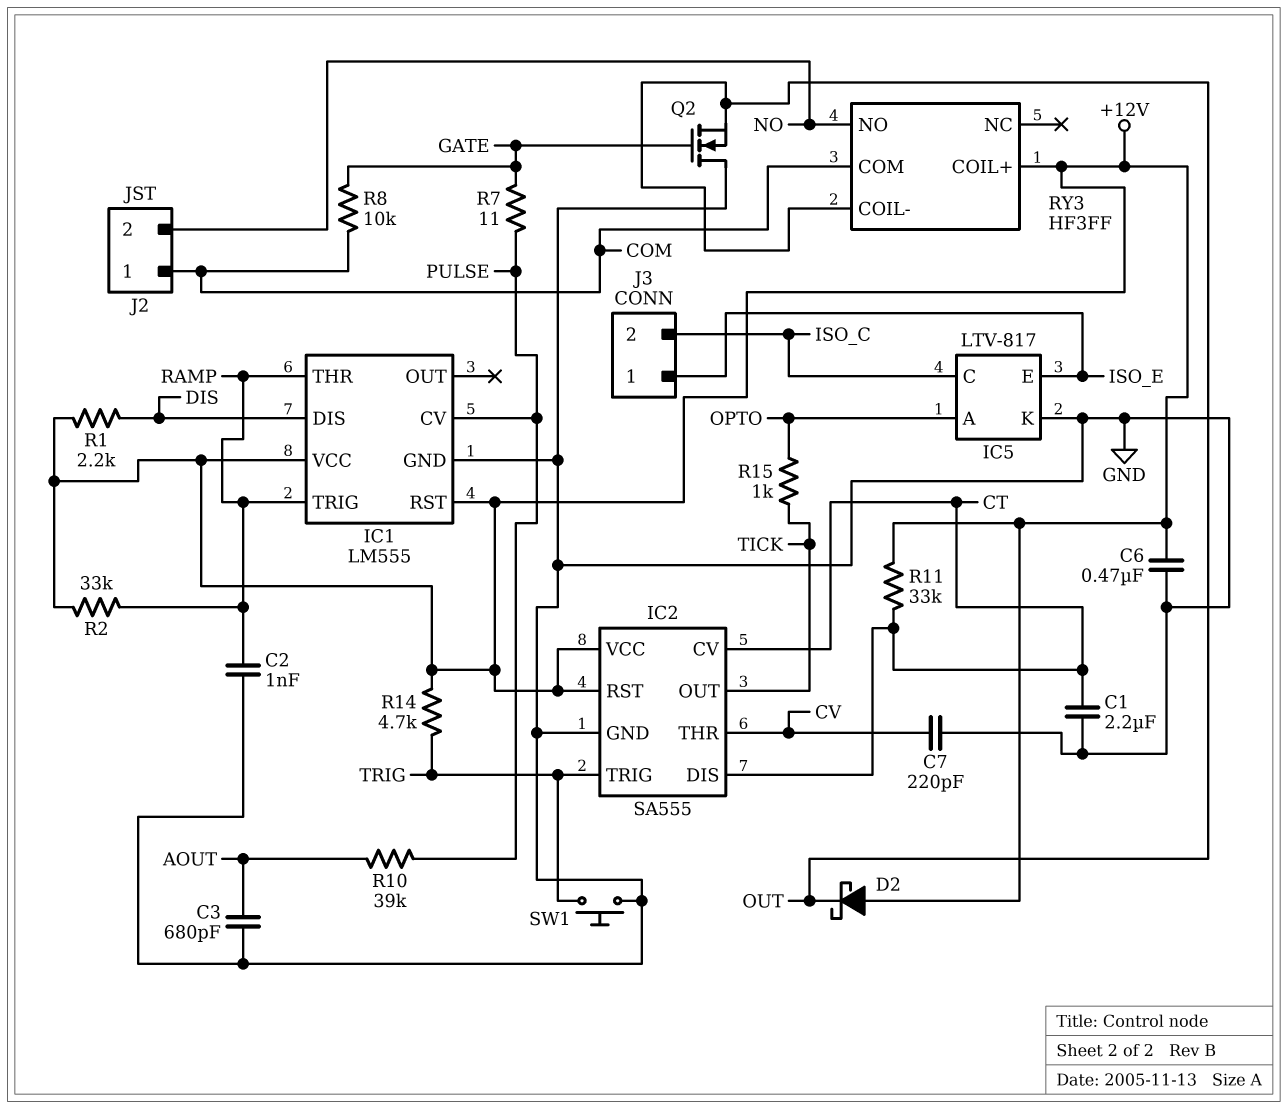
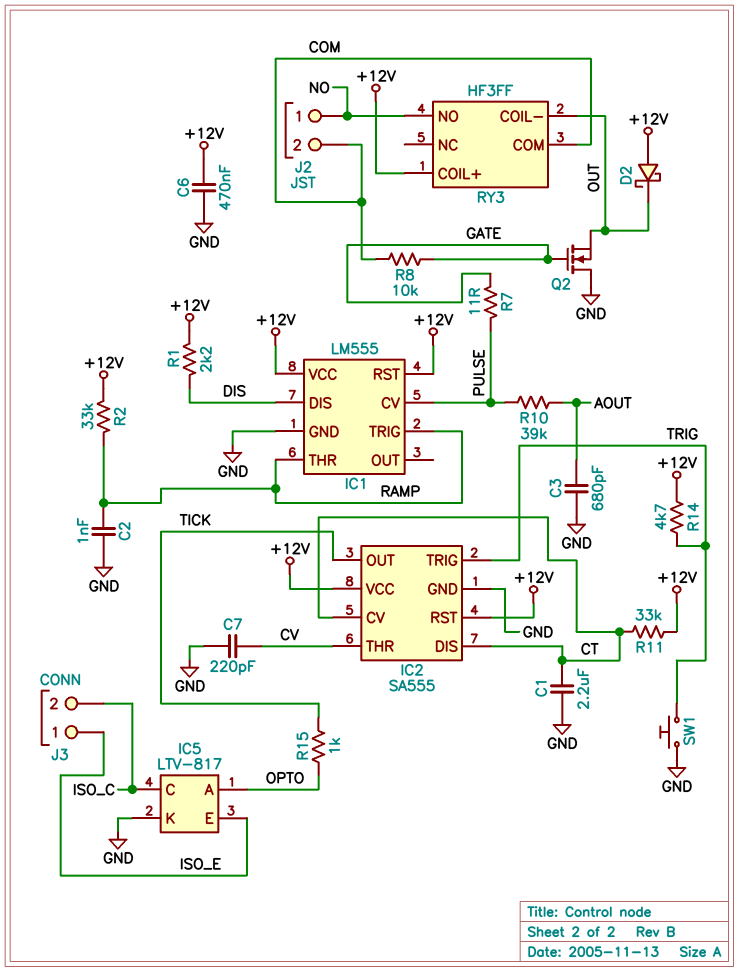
J2 pin 1: COM -> NO
J2 pin 2: NO -> COM

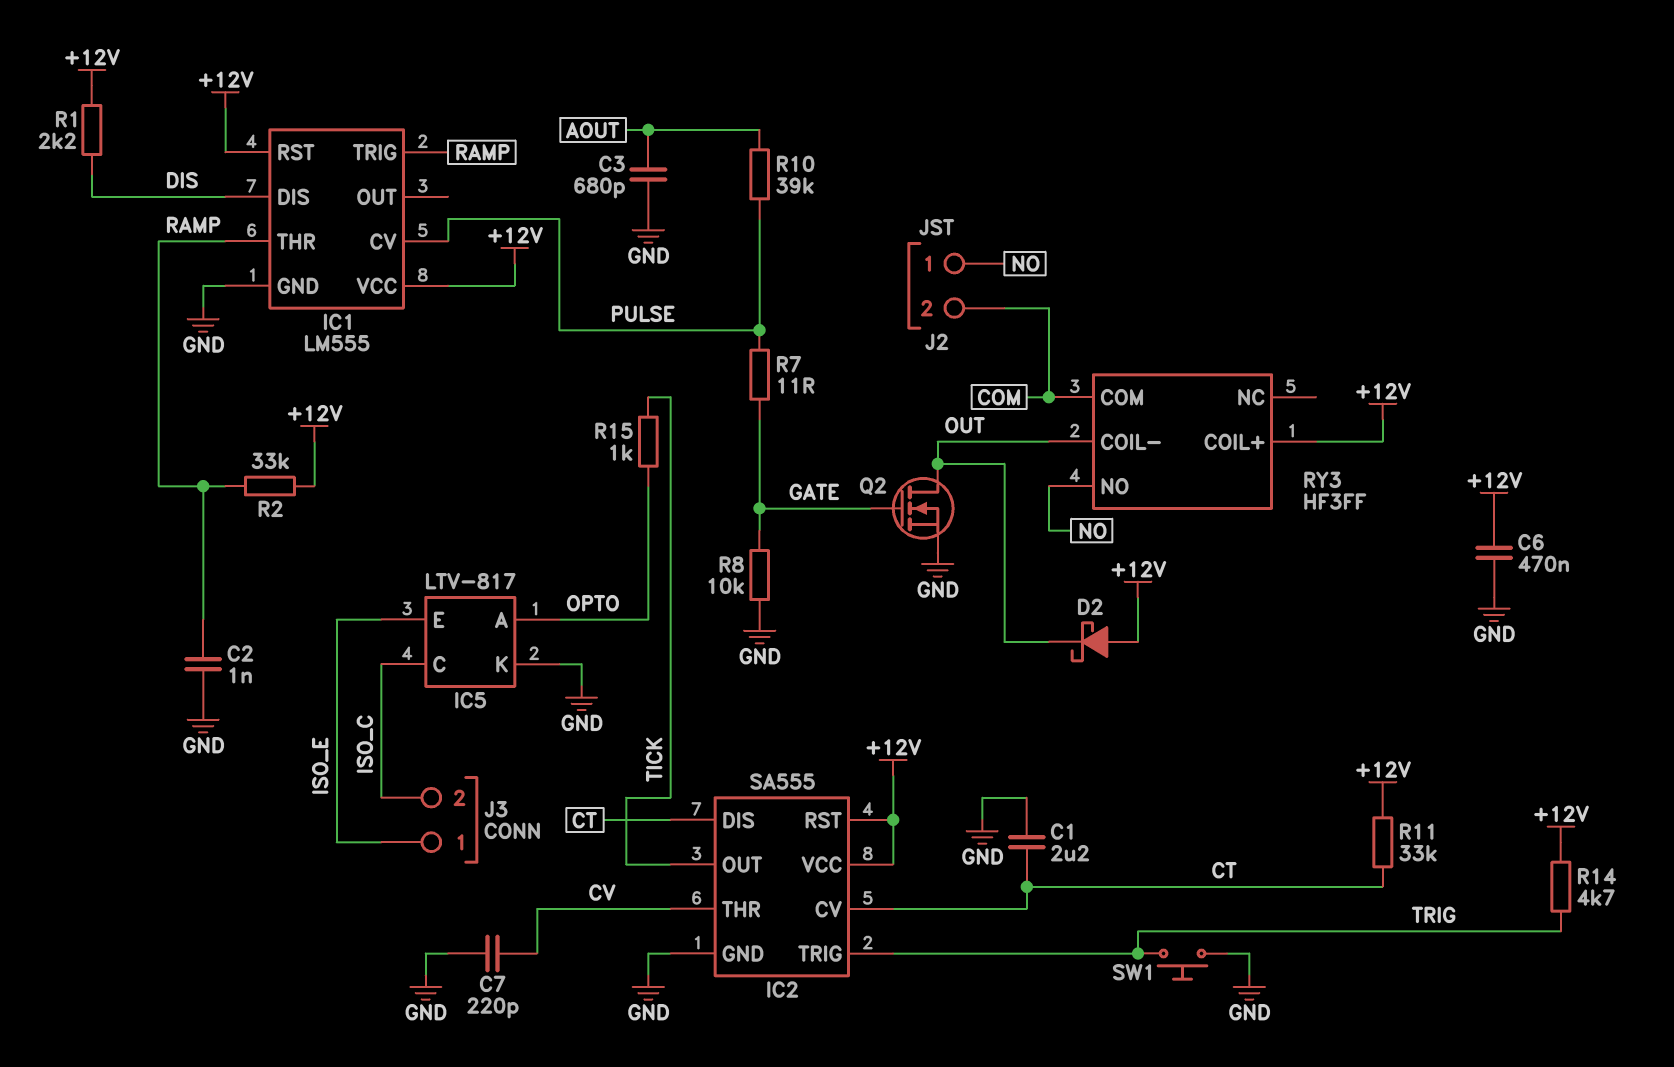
Q2: NMOS (G GATE, D GND, S OUT) -> NMOS (G GATE, D OUT, S GND)
R8: 10k (COM, GATE) -> 10k (GATE, GND)

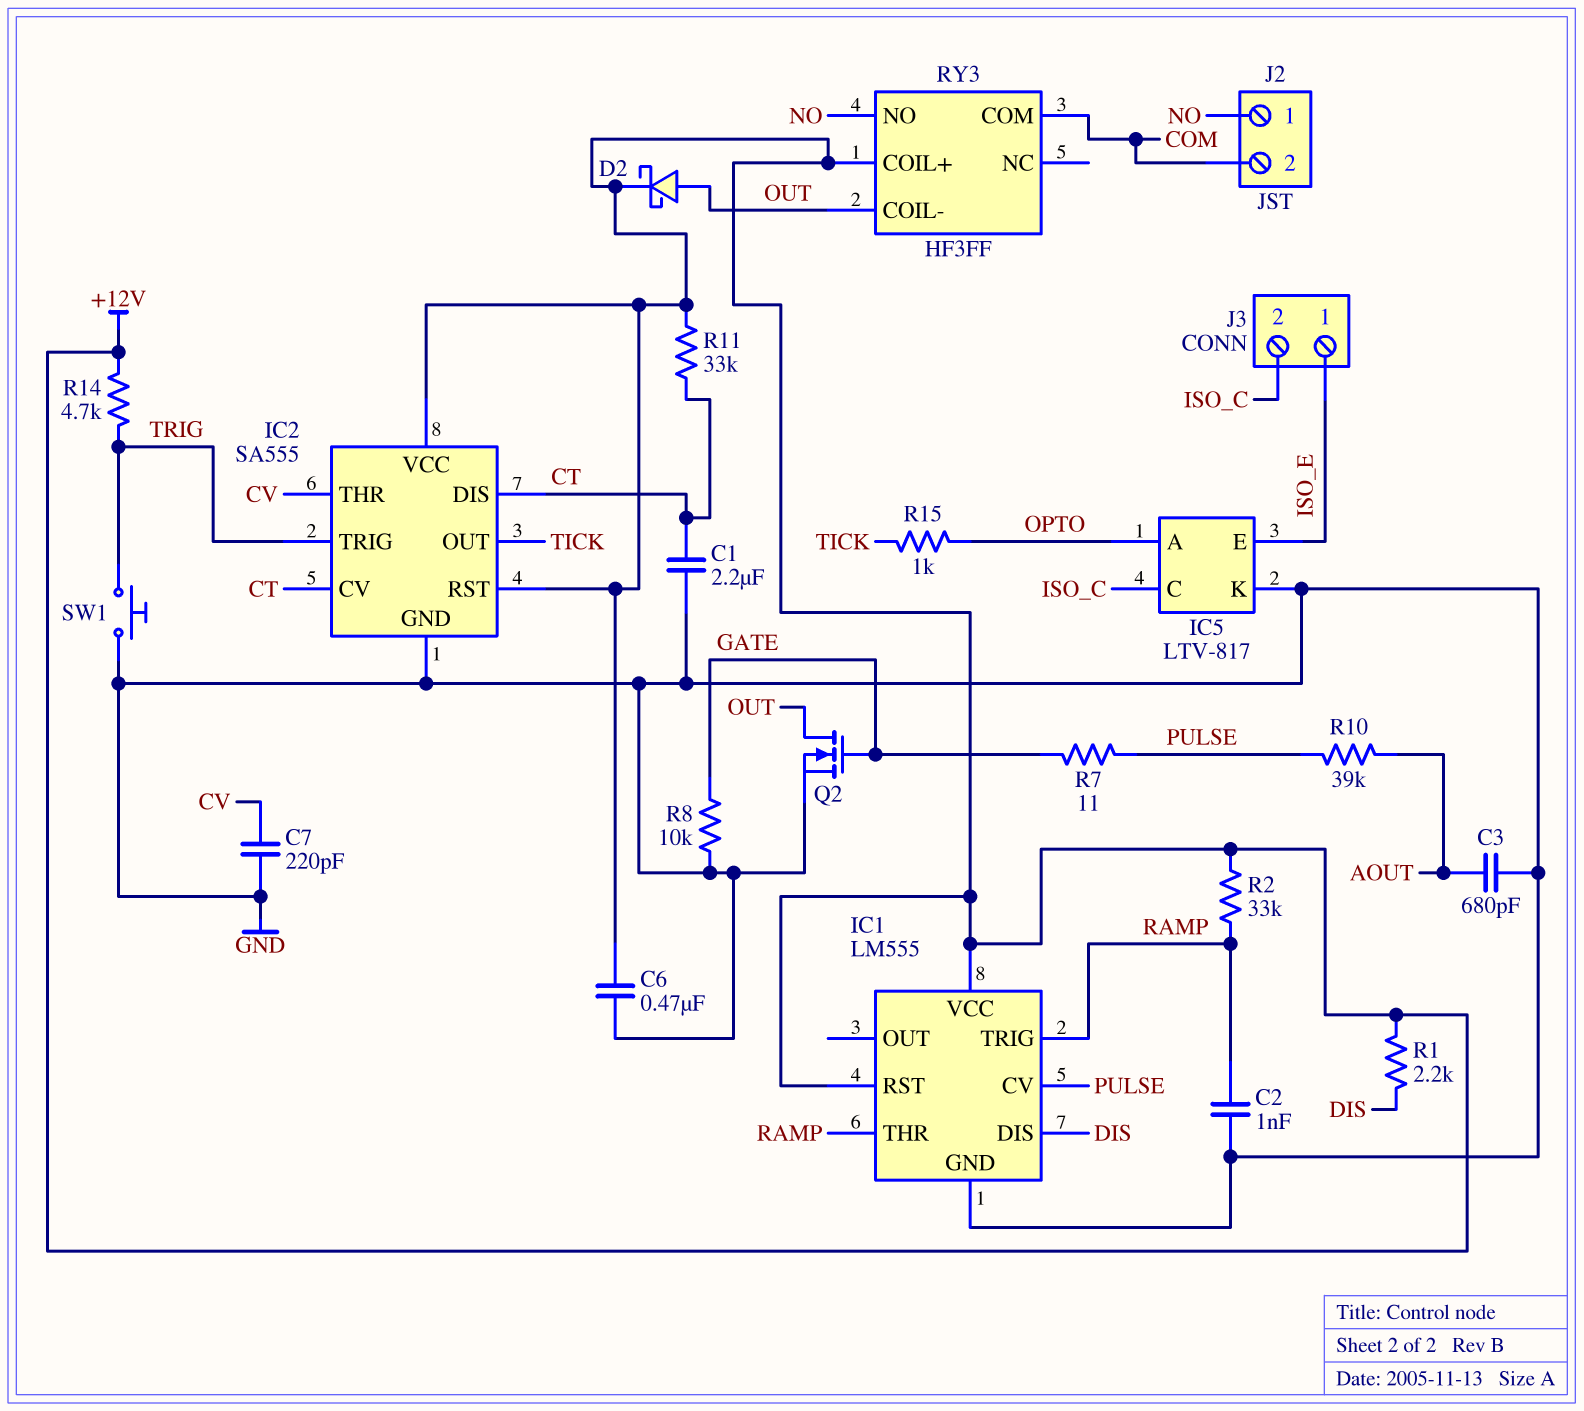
D2: schottky (A +12V, K OUT) -> schottky (A OUT, K +12V)

